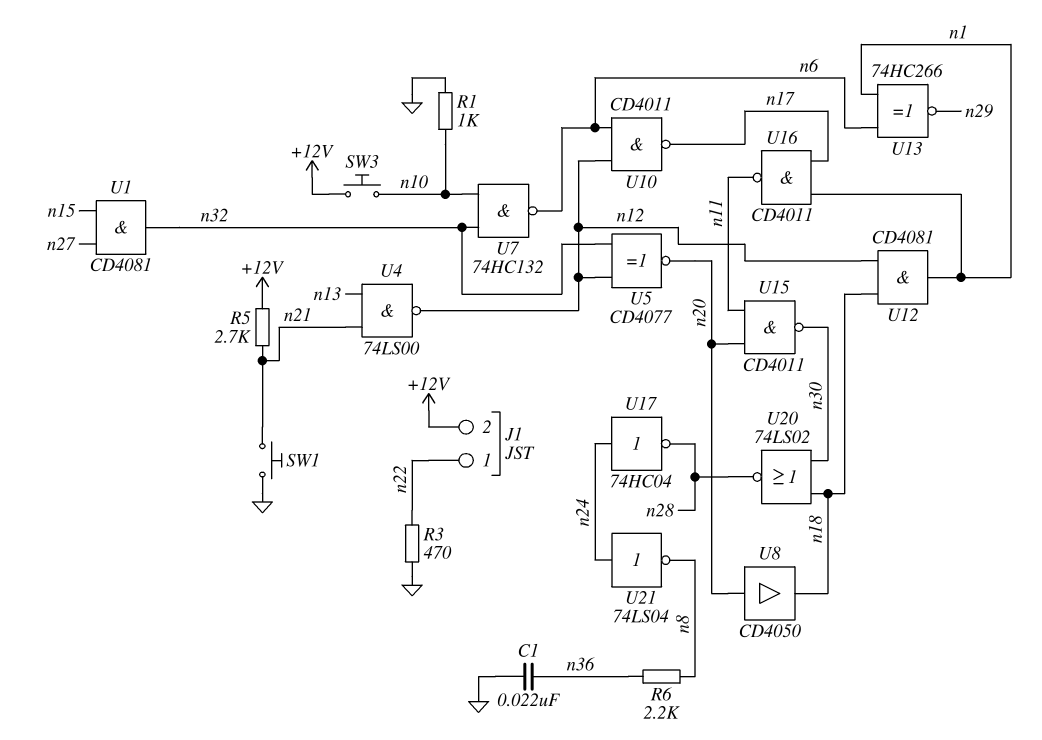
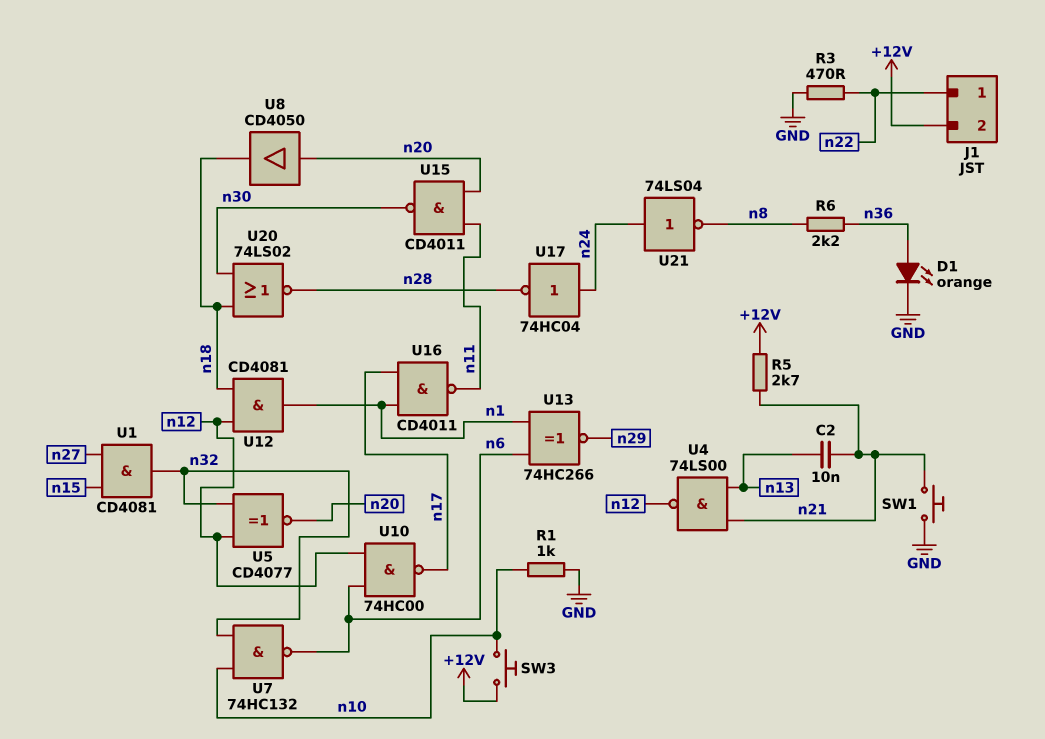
C1: 22nF (GND, n36) -> none
C2: none -> 10nF (n13, n21)
D1: none -> LED orange (A n36, K GND)
U10: NAND CD4011 (in n6, in n12, out n17) -> NAND 74HC00 (in n6, in n12, out n17)

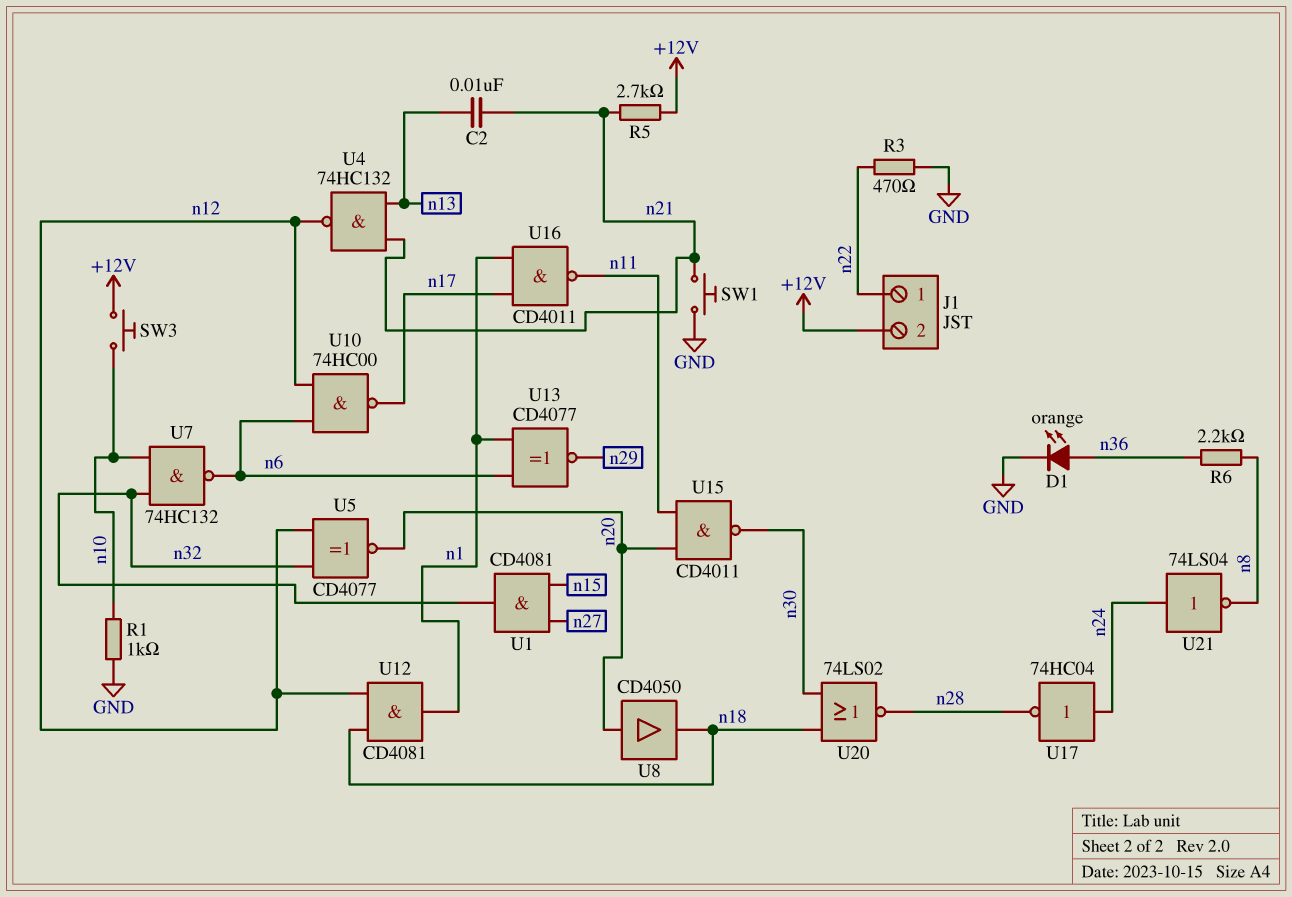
U4: NAND 74LS00 (in n13, in n21, out n12) -> NAND 74HC132 (in n13, in n21, out n12)
U13: XNOR 74HC266 (in n1, in n6, out n29) -> XNOR CD4077 (in n1, in n6, out n29)

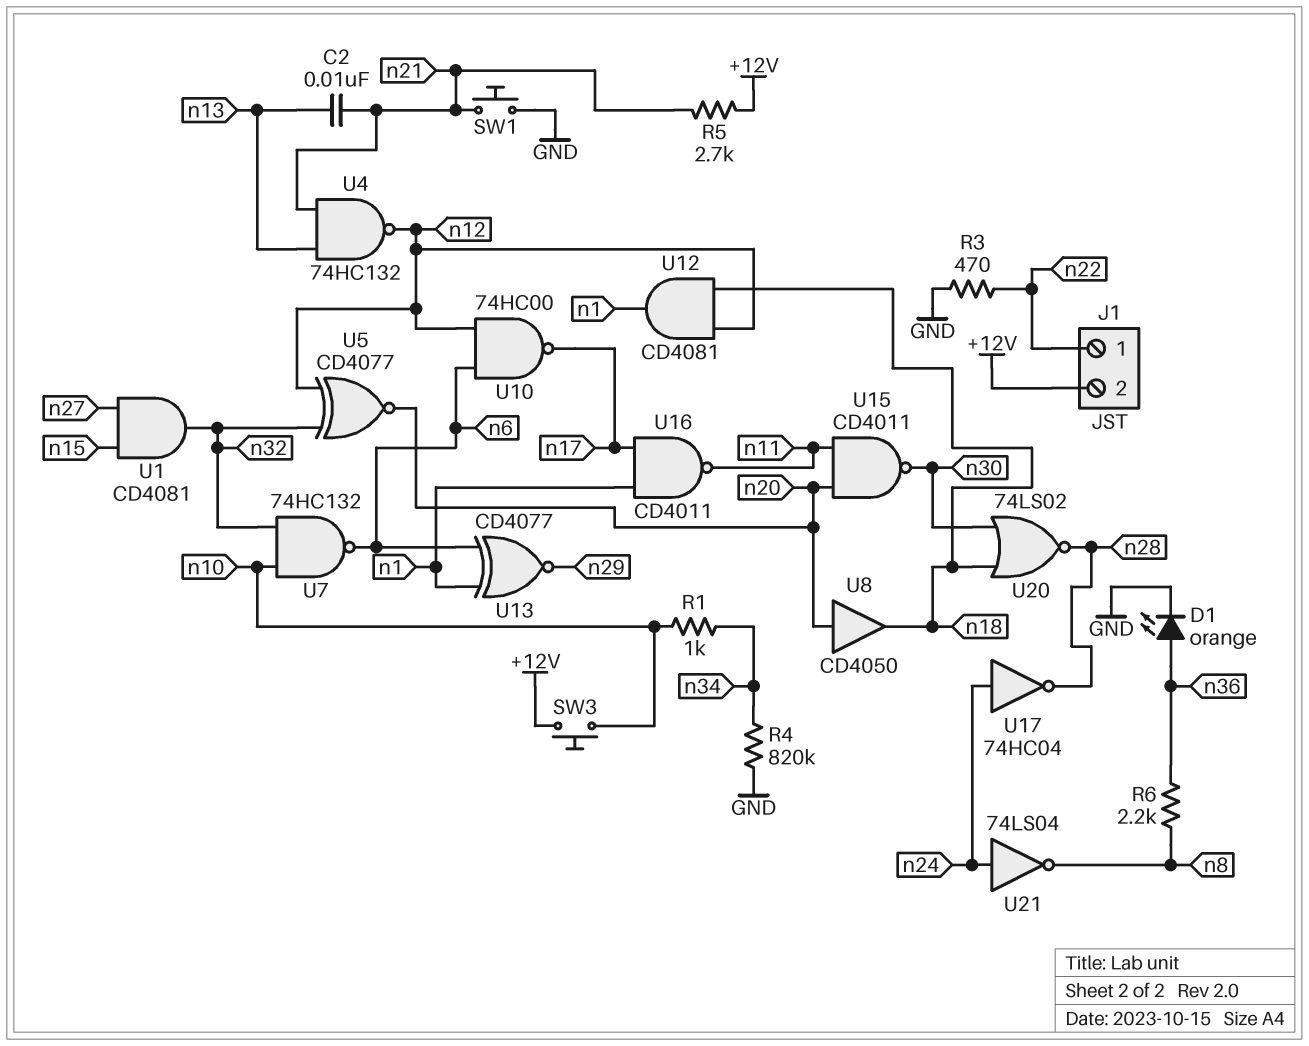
R1: 1k (GND, n10) -> 1k (n10, n34)
R4: none -> 820k (GND, n34)

